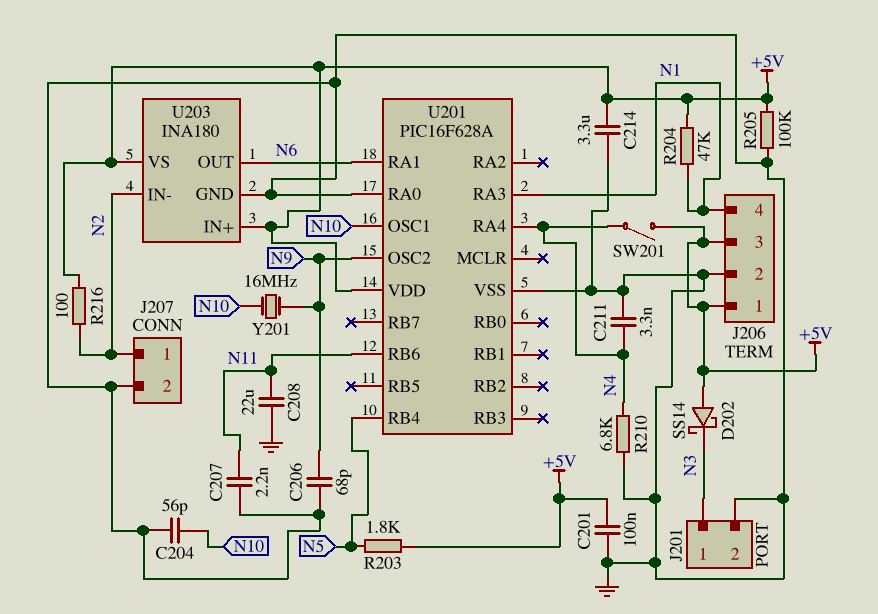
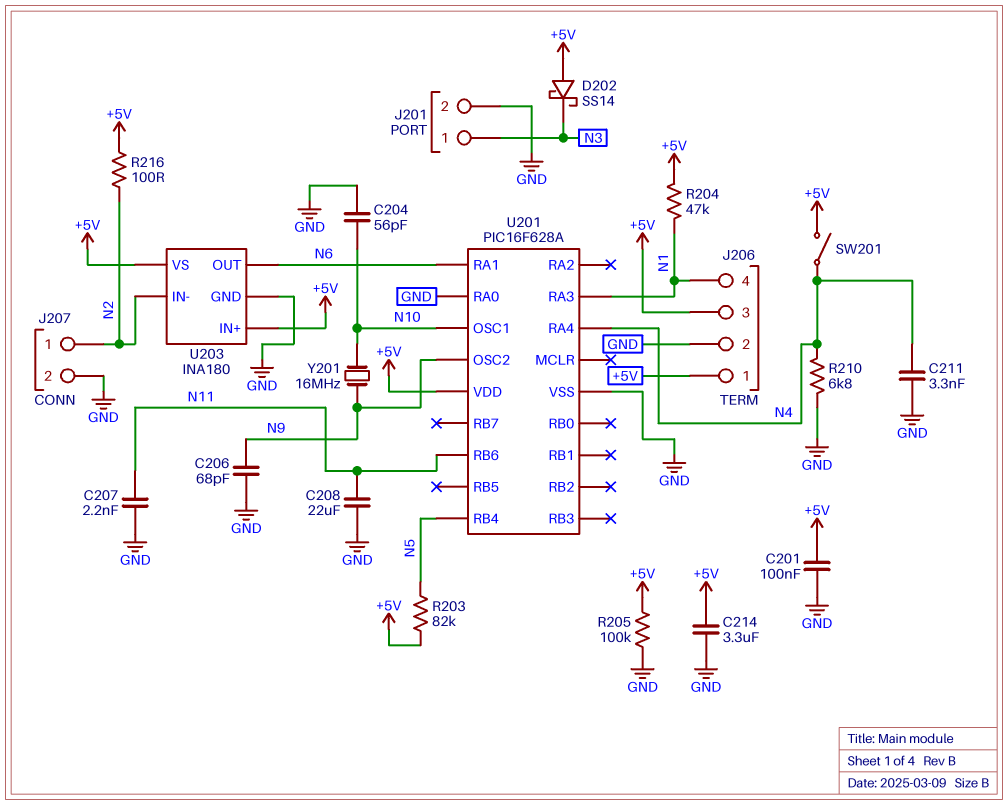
R203: 1.8k (+5V, N5) -> 82k (+5V, N5)

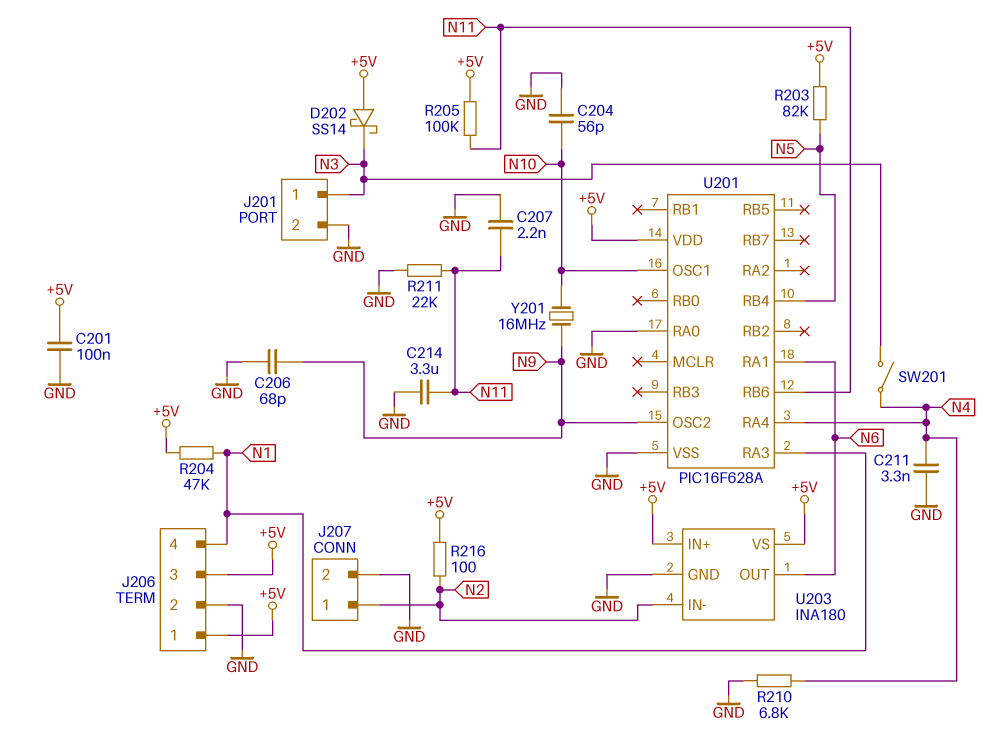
C208: 22uF (GND, N11) -> none
C214: 3.3uF (+5V, GND) -> 3.3uF (GND, N11)
R205: 100k (+5V, GND) -> 100k (+5V, N11)
R211: none -> 22k (GND, N11)
SW201: switch (+5V, N4) -> switch (N3, N4)

